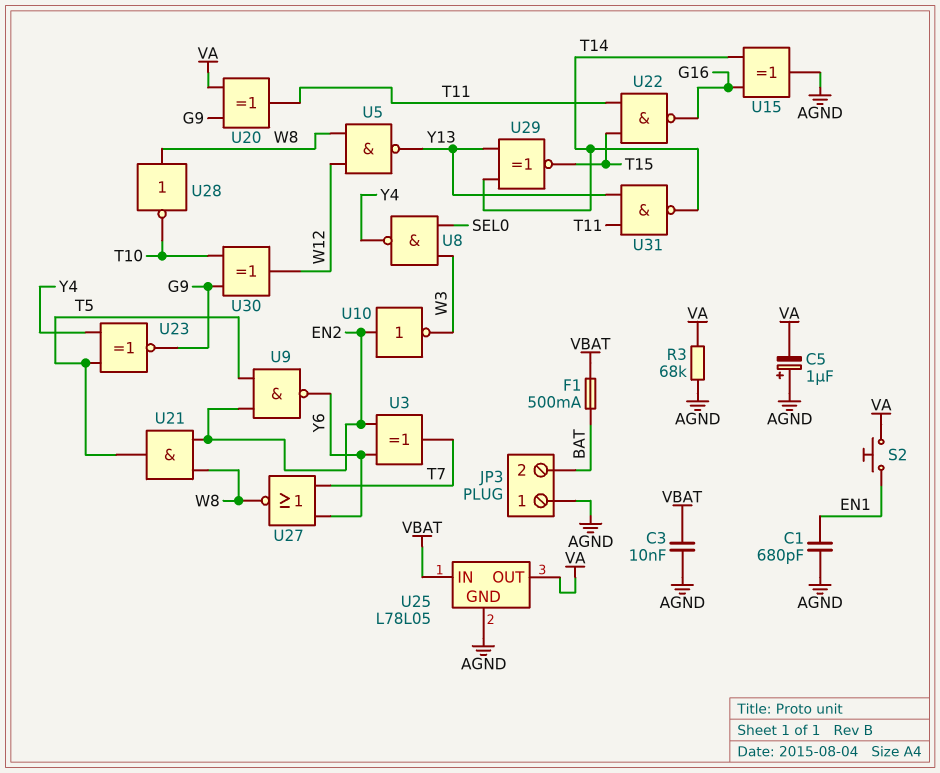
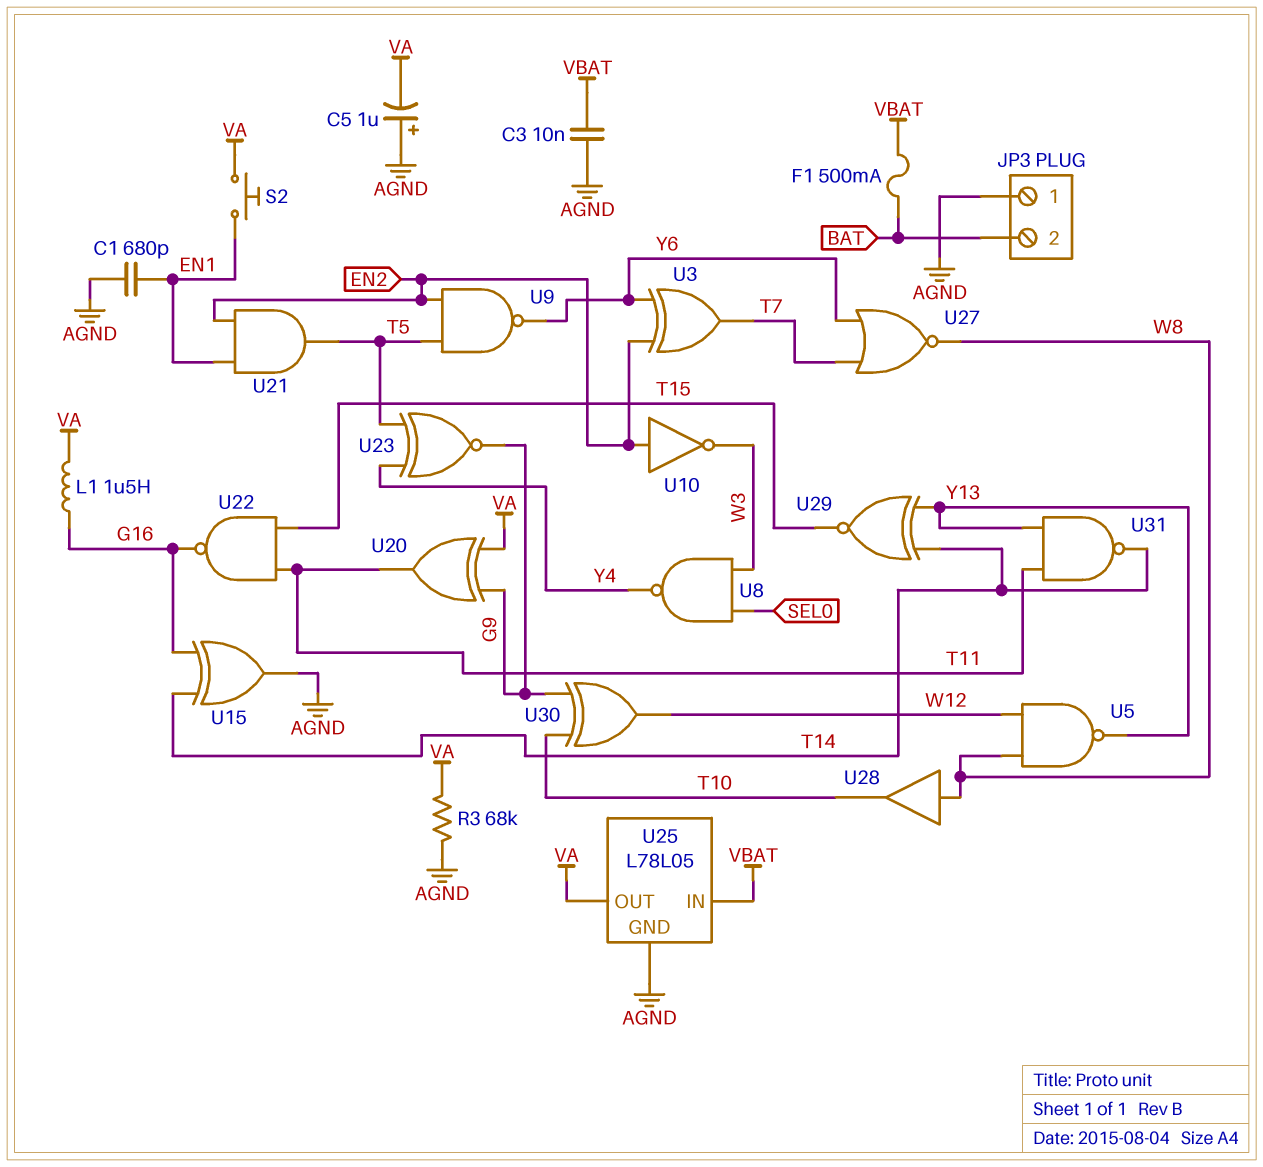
L1: none -> 1.5uH (G16, VA)
U21: AND (in EN2, in W8, out T5) -> AND (in EN1, in EN2, out T5)
U28: NOT (in W8, out T10) -> buffer (in W8, out T10)

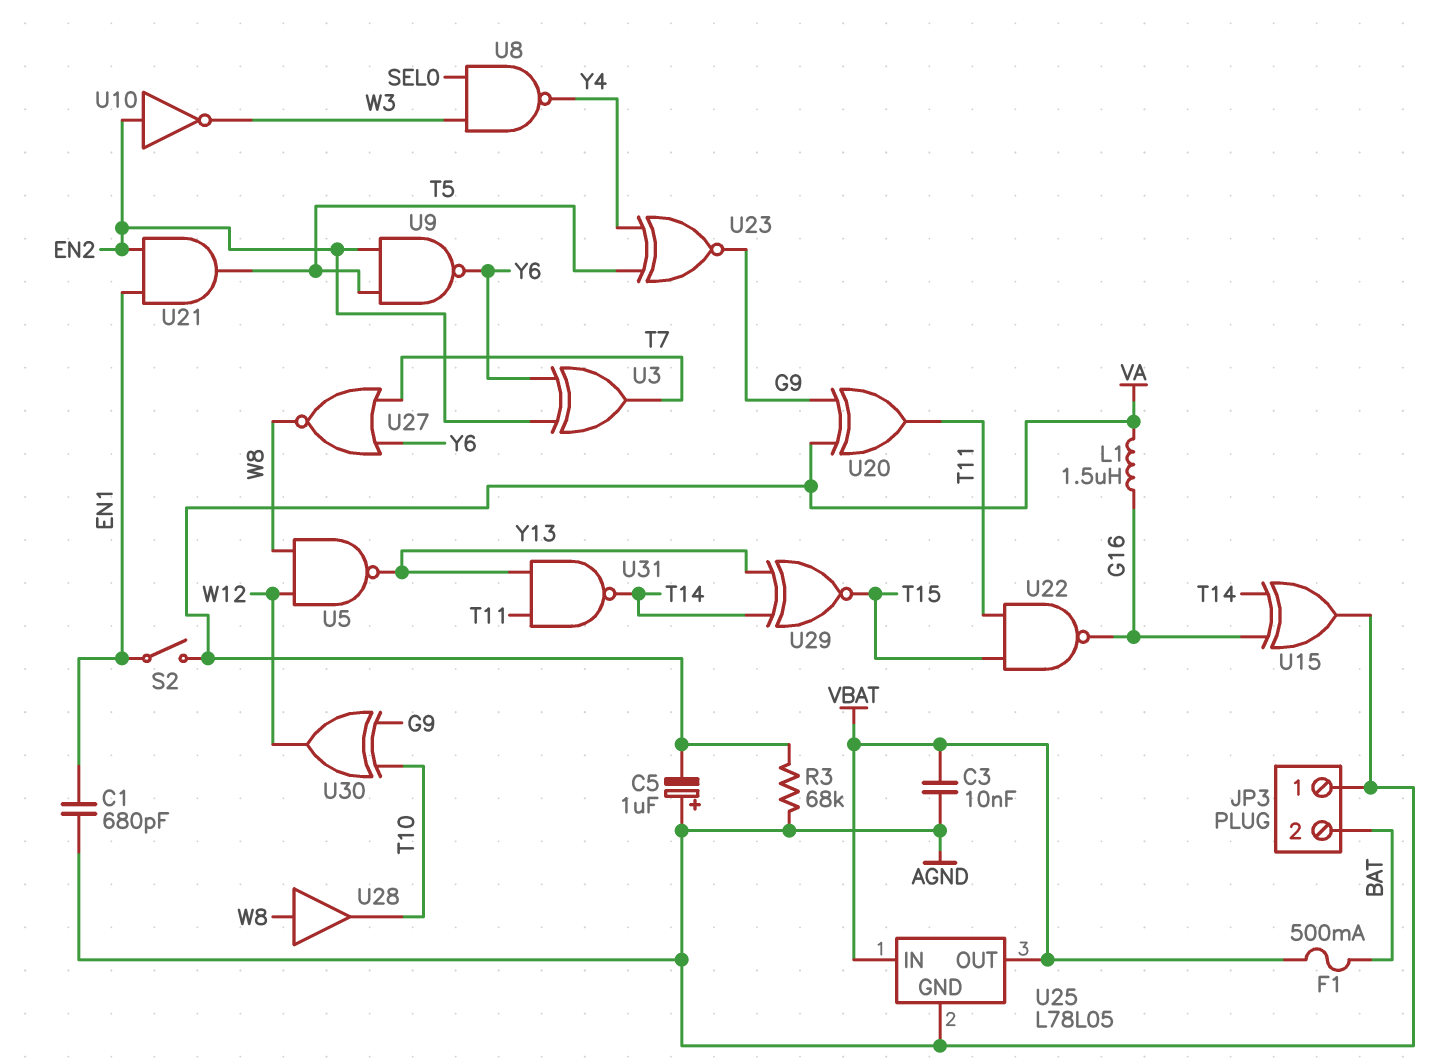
S2: button (EN1, VA) -> switch (EN1, VA)
U25 pin OUT: VA -> VBAT

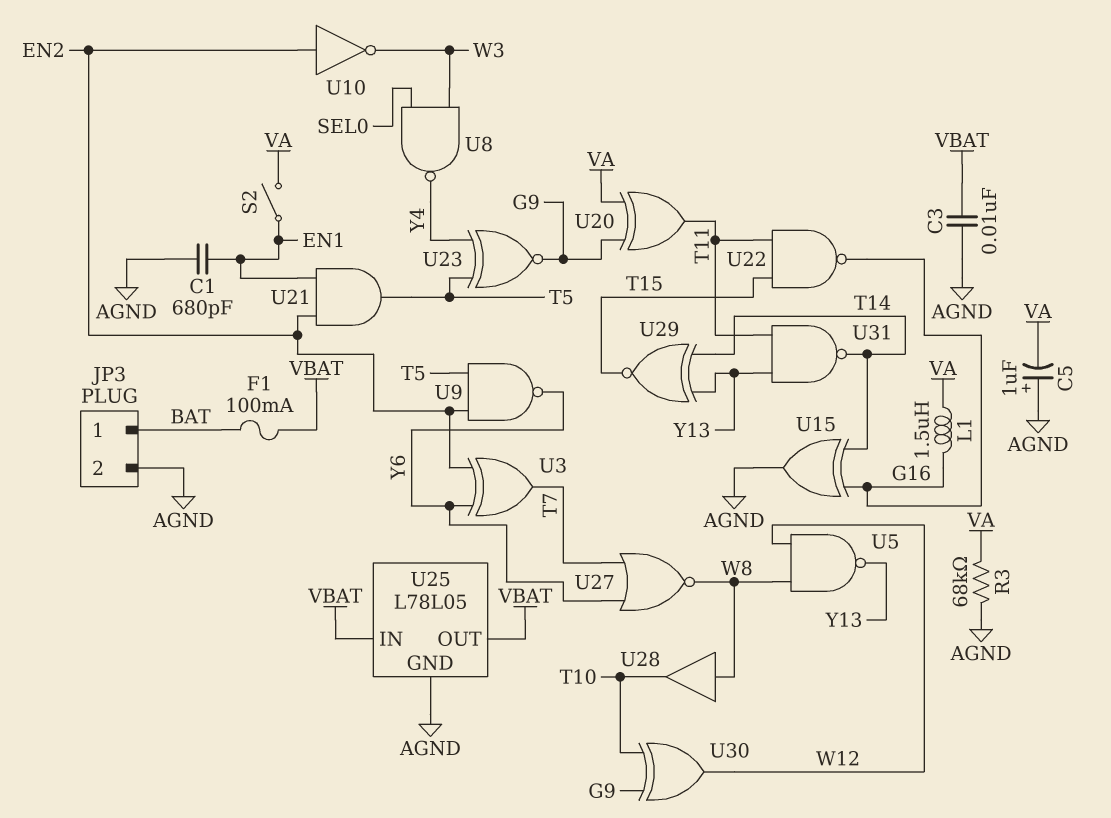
F1: 500mA (BAT, VBAT) -> 100mA (BAT, VBAT)
JP3 pin 1: AGND -> BAT
JP3 pin 2: BAT -> AGND

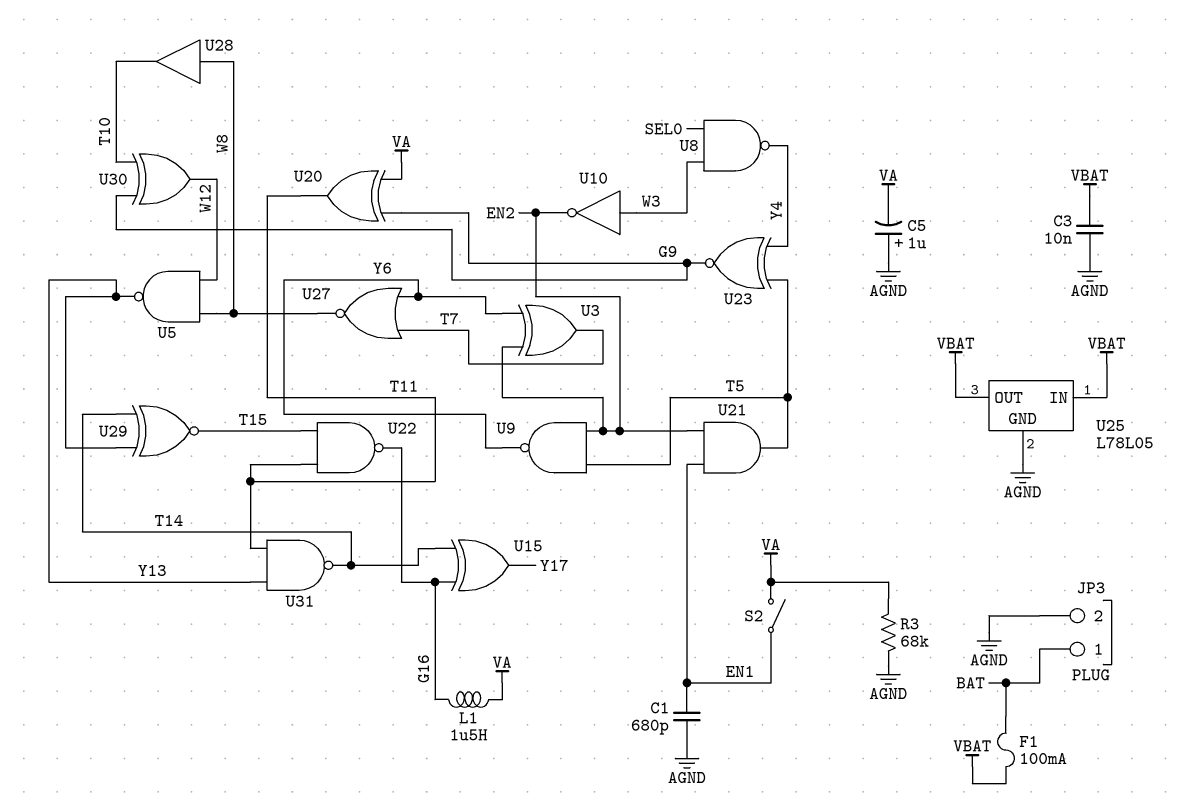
U10: NOT (in EN2, out W3) -> NOT (in W3, out EN2)
U15: XOR (in G16, in T14, out AGND) -> XOR (in G16, in T14, out Y17)

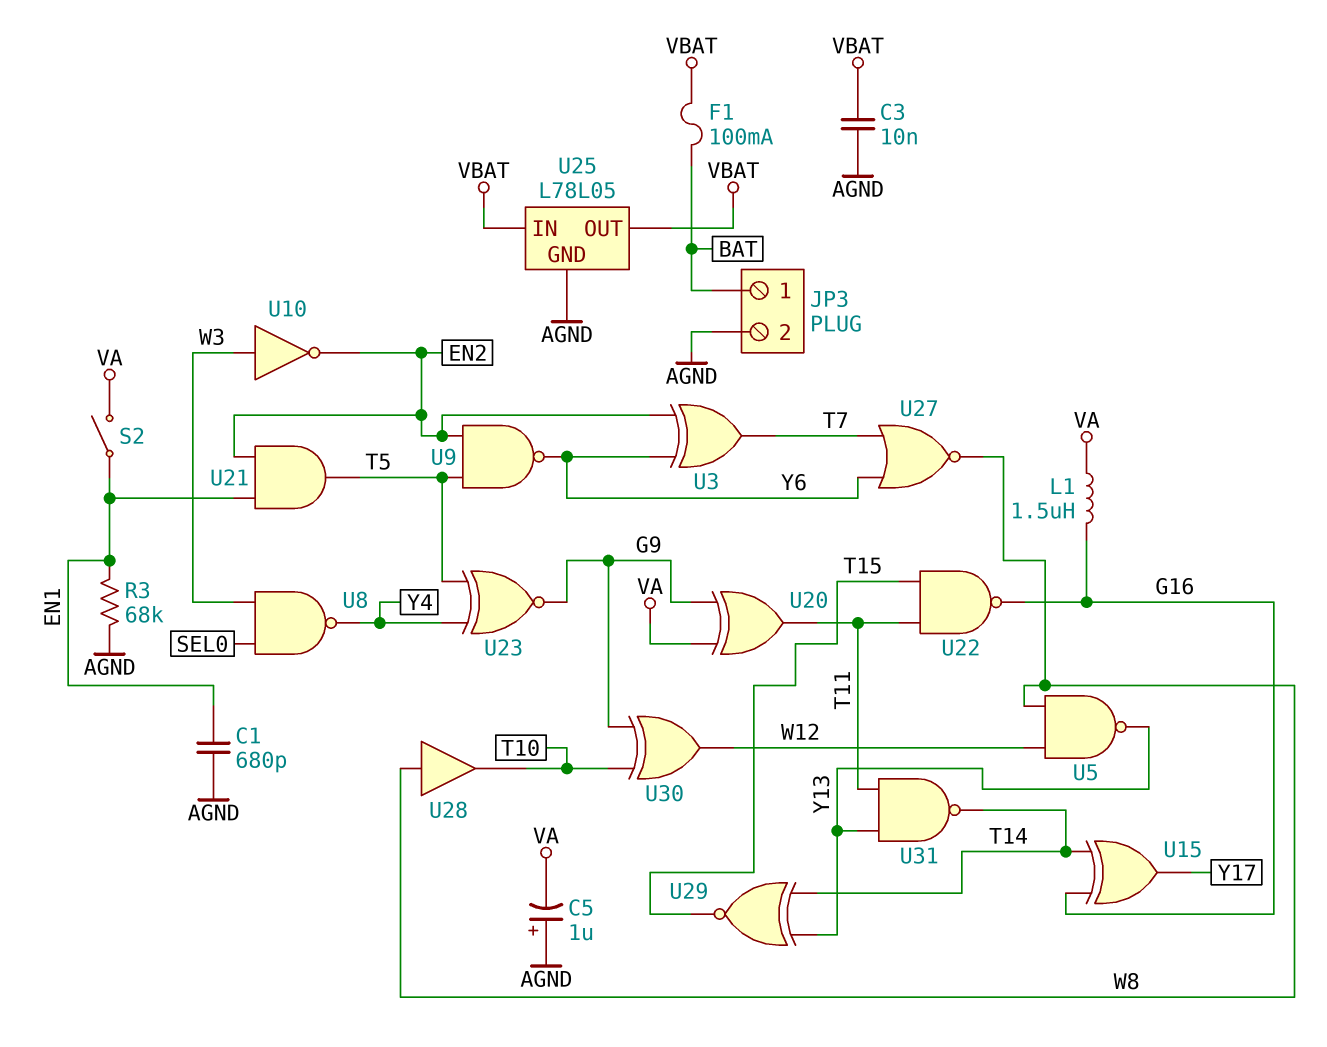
R3: 68k (AGND, VA) -> 68k (AGND, EN1)

